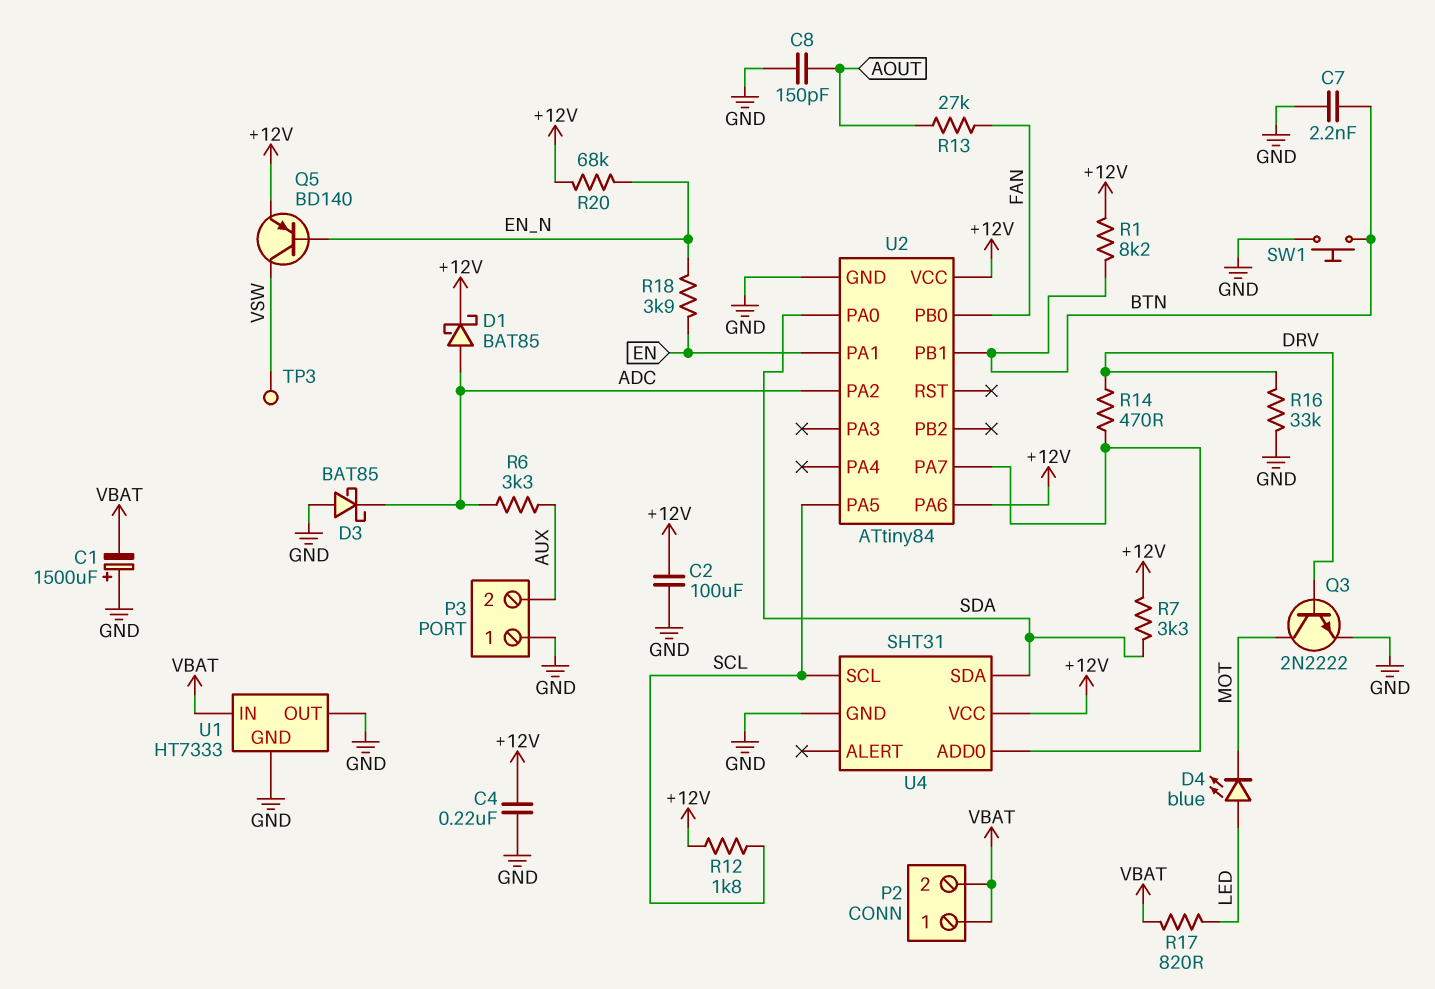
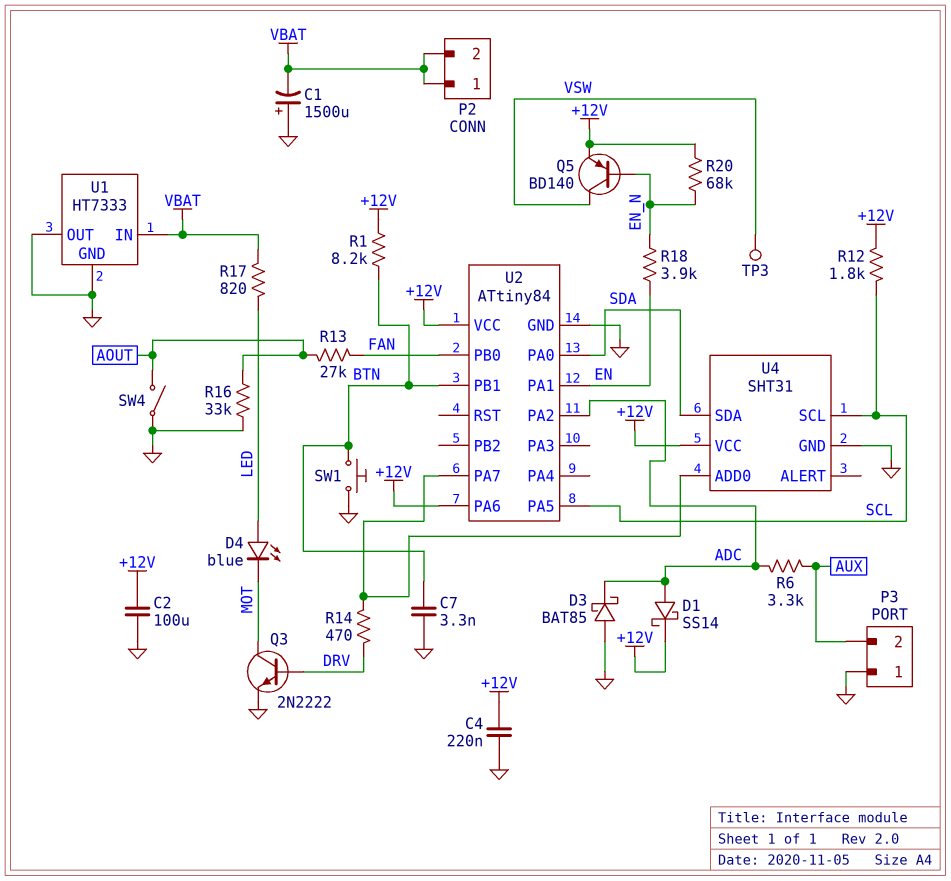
C7: 2.2nF (BTN, GND) -> 3.3nF (BTN, GND)
C8: 150pF (AOUT, GND) -> none
D1: schottky BAT85 (A ADC, K +12V) -> schottky SS14 (A ADC, K +12V)
R7: 3.3k (+12V, SDA) -> none
R16: 33k (DRV, GND) -> 33k (AOUT, GND)
SW4: none -> switch (AOUT, GND)

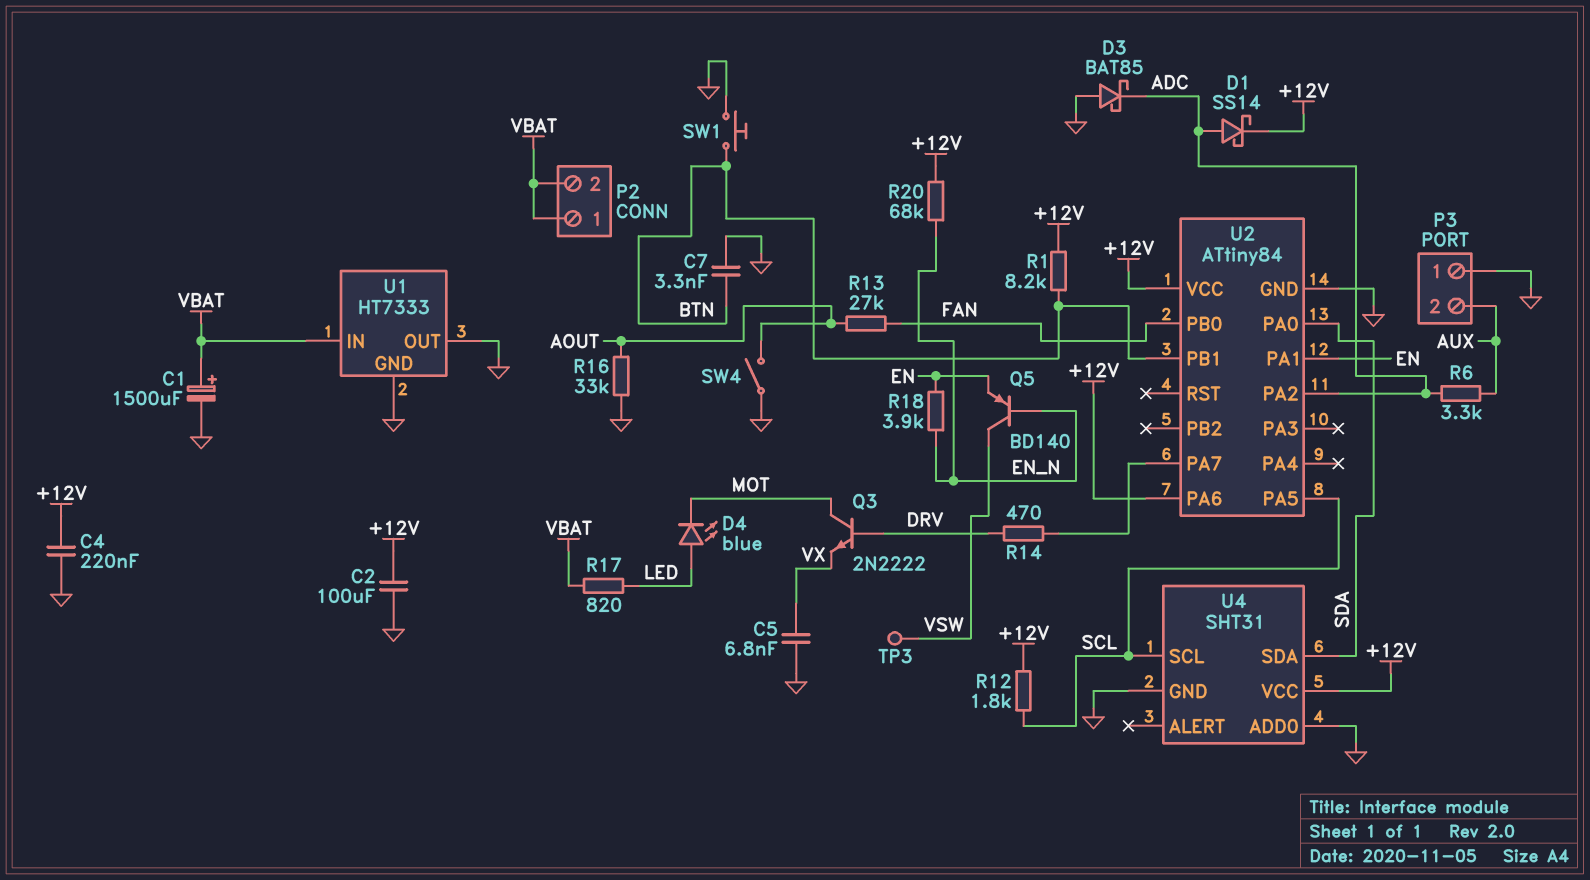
C1: 1500uF (plus GND, minus VBAT) -> 1500uF (plus VBAT, minus GND)
C5: none -> 6.8nF (GND, VX)
Q3: NPN 2N2222 (B DRV, C MOT, E GND) -> NPN 2N2222 (B DRV, C MOT, E VX)
Q5: PNP BD140 (B EN_N, C VSW, E +12V) -> PNP BD140 (B EN_N, C VSW, E EN)
U4 pin ADD0: U2/PA7 -> GND

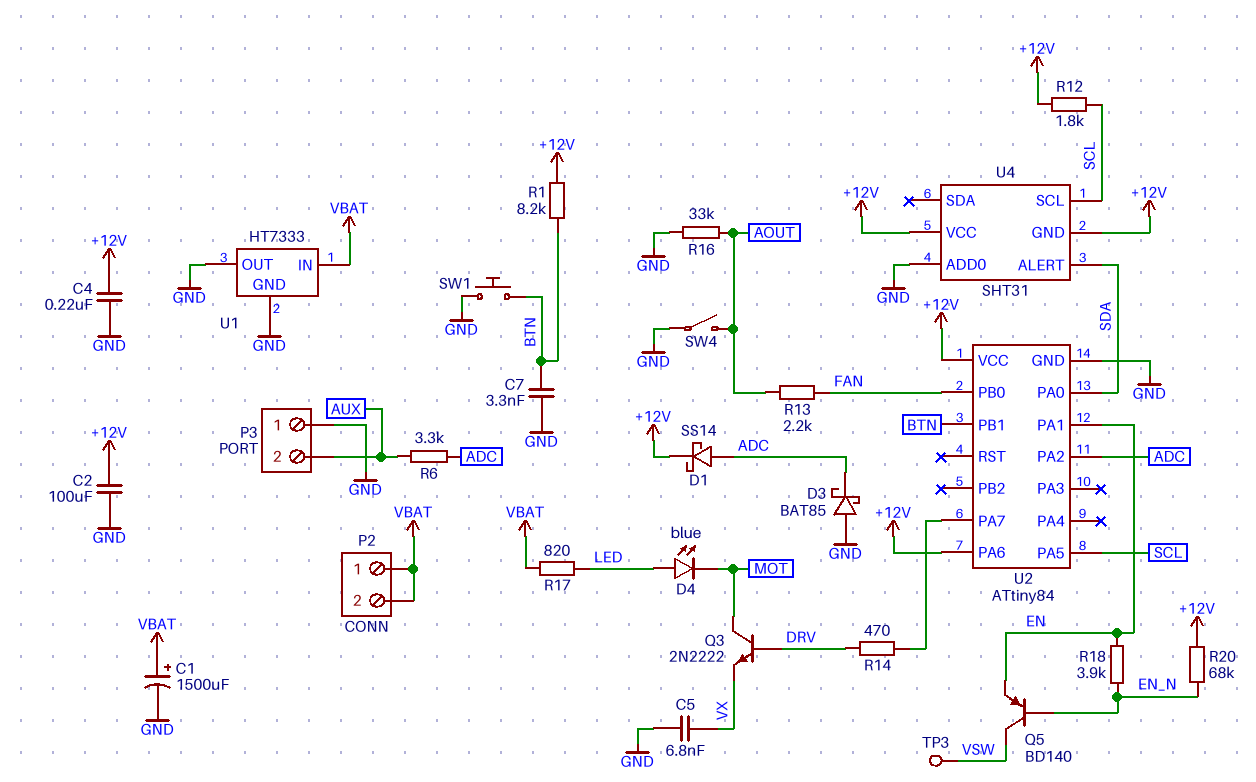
R13: 27k (AOUT, FAN) -> 2.2k (AOUT, FAN)
U4 pin ALERT: none -> SDA
U4 pin GND: GND -> +12V
U4 pin SDA: SDA -> none

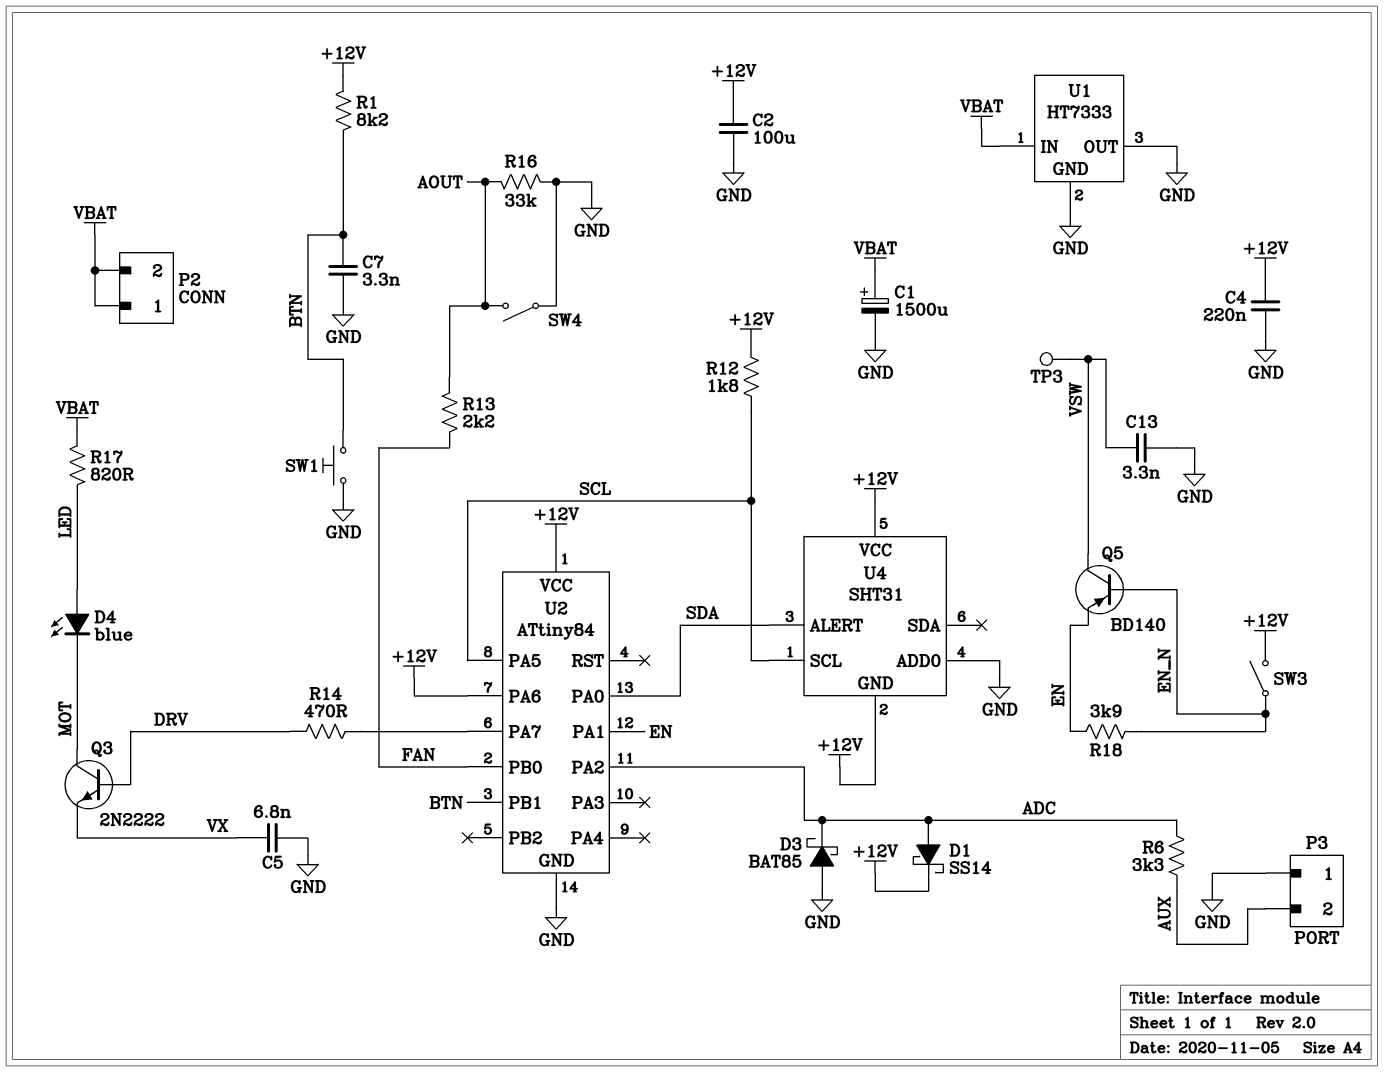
C13: none -> 3.3nF (GND, VSW)
R20: 68k (+12V, EN_N) -> none
SW3: none -> switch (+12V, EN_N)

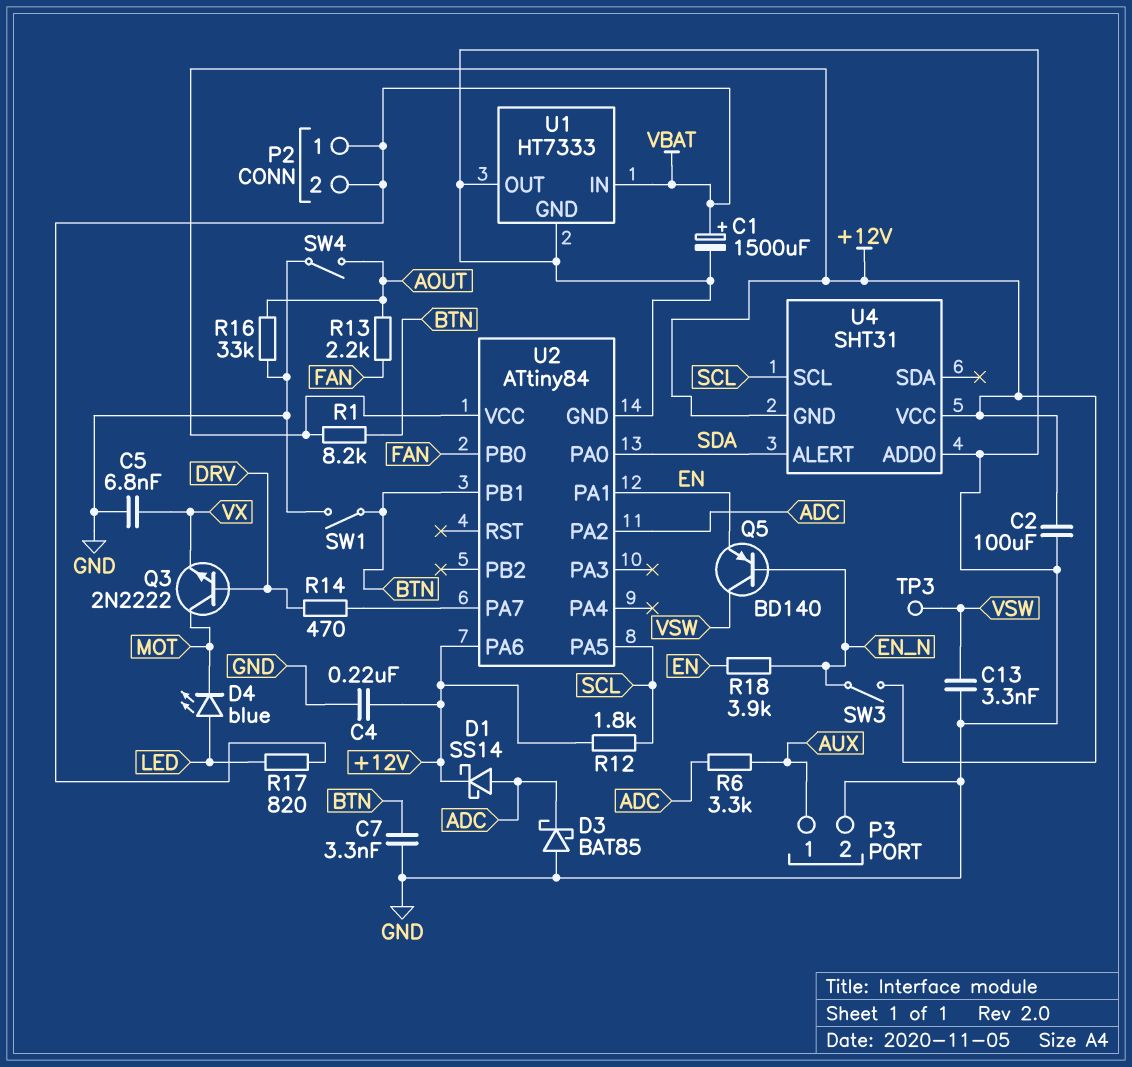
P3 pin 1: GND -> AUX
P3 pin 2: AUX -> GND
SW1: button (BTN, GND) -> switch (BTN, GND)

